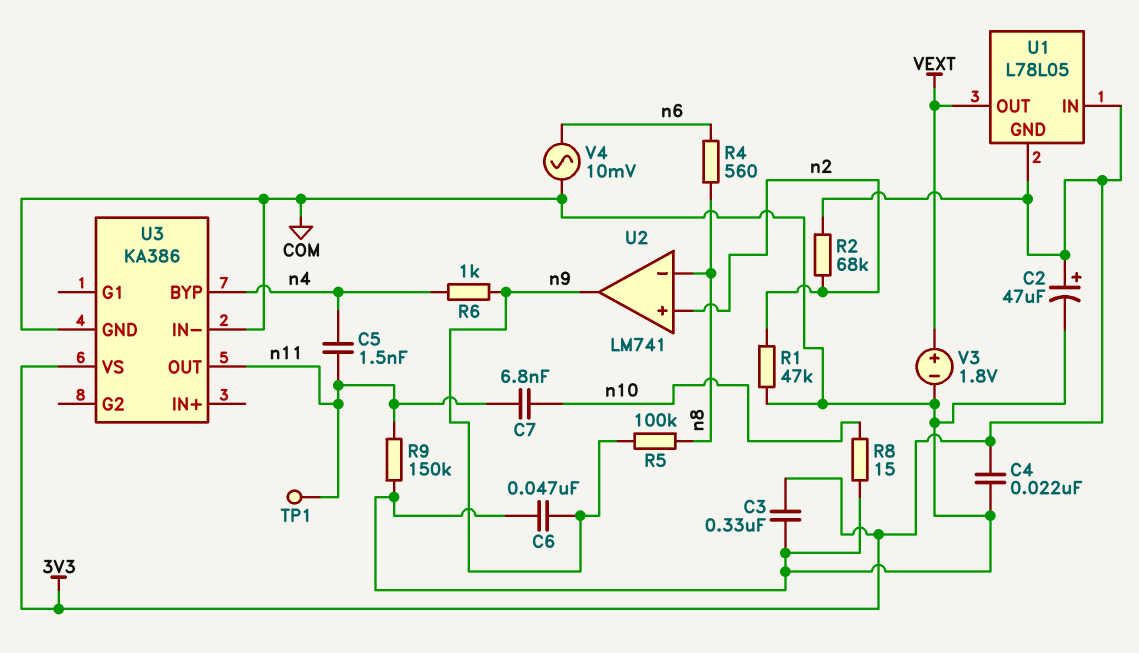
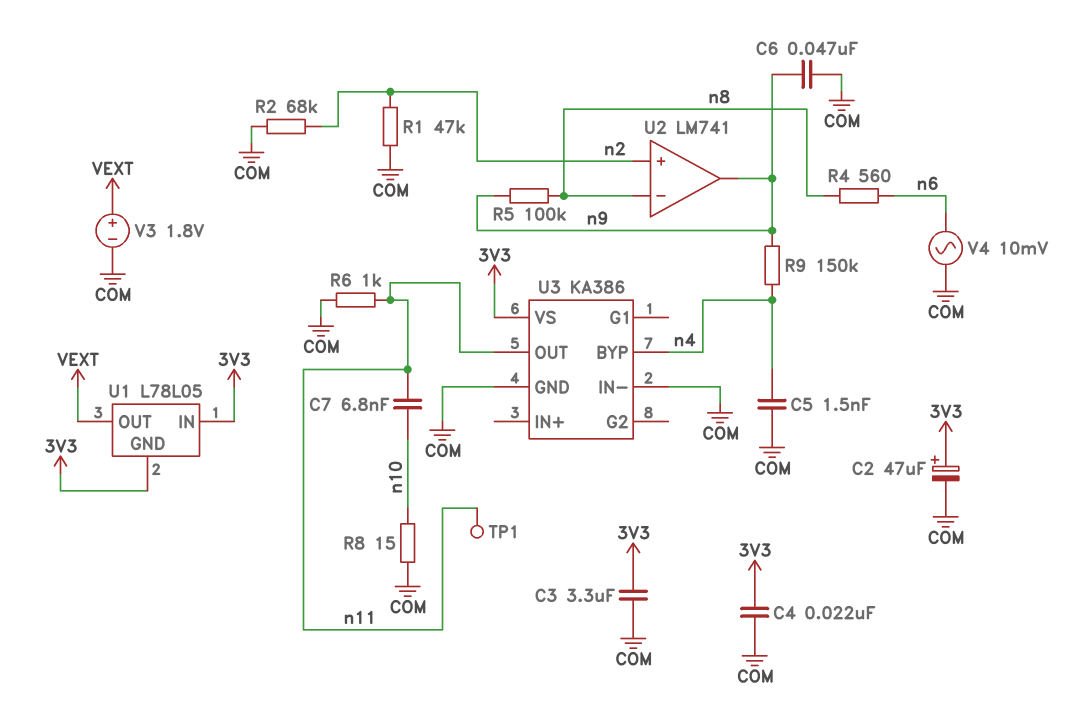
C3: 330nF (3V3, COM) -> 3.3uF (3V3, COM)
C5: 1.5nF (n4, n11) -> 1.5nF (COM, n4)
R2: 68k (3V3, n2) -> 68k (COM, n2)
R6: 1k (n4, n9) -> 1k (COM, n11)
R9: 150k (COM, n11) -> 150k (n4, n9)

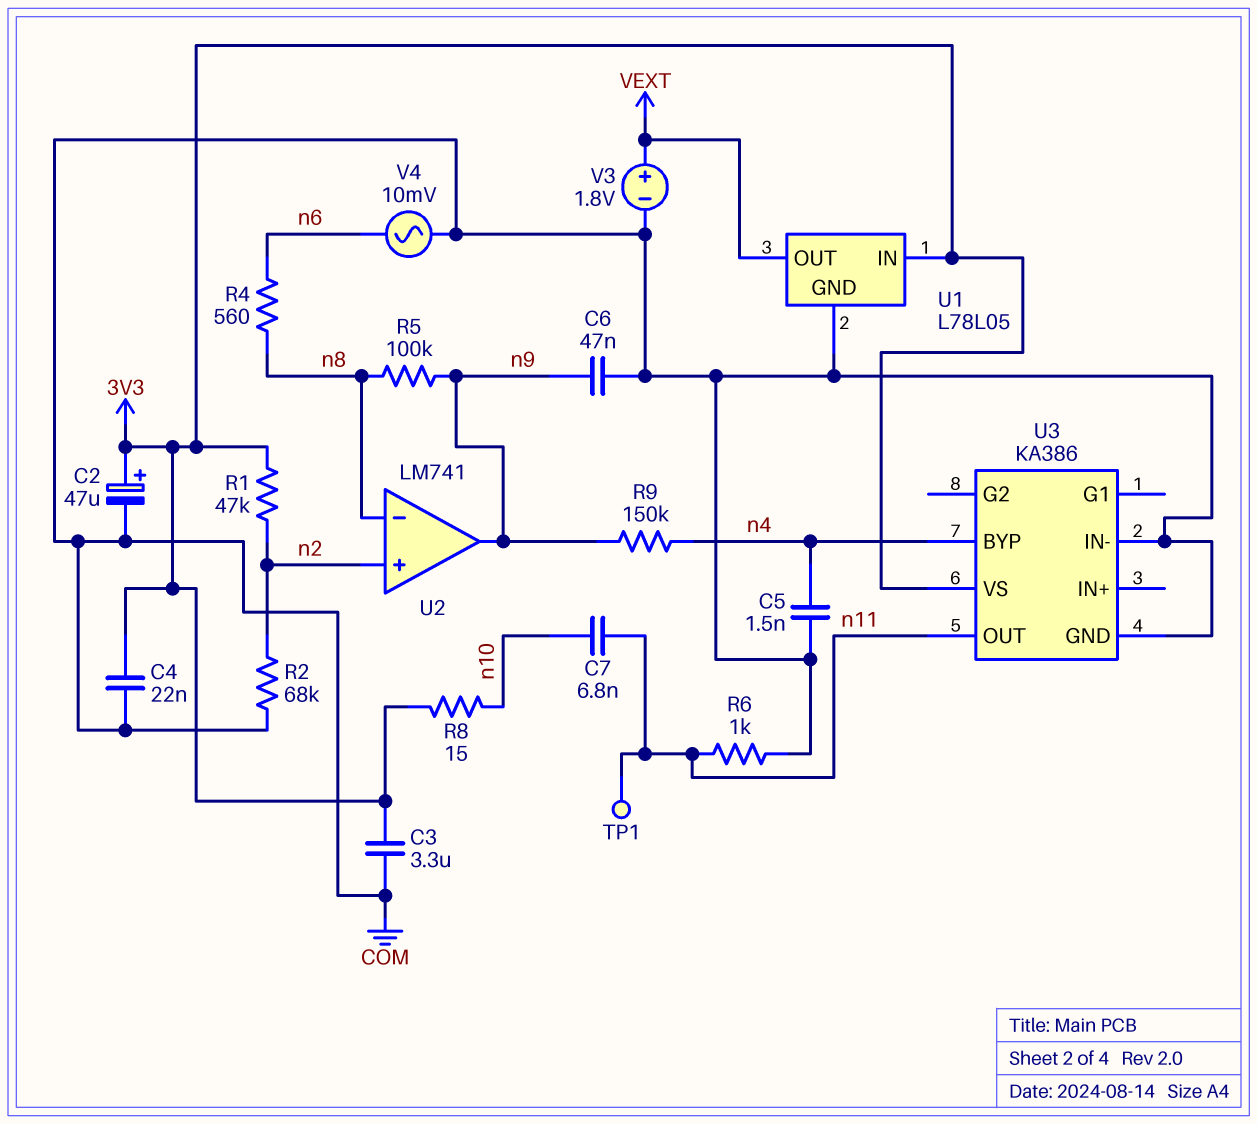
R1: 47k (COM, n2) -> 47k (3V3, n2)
R8: 15 (COM, n10) -> 15 (3V3, n10)
U1 pin GND: 3V3 -> COM

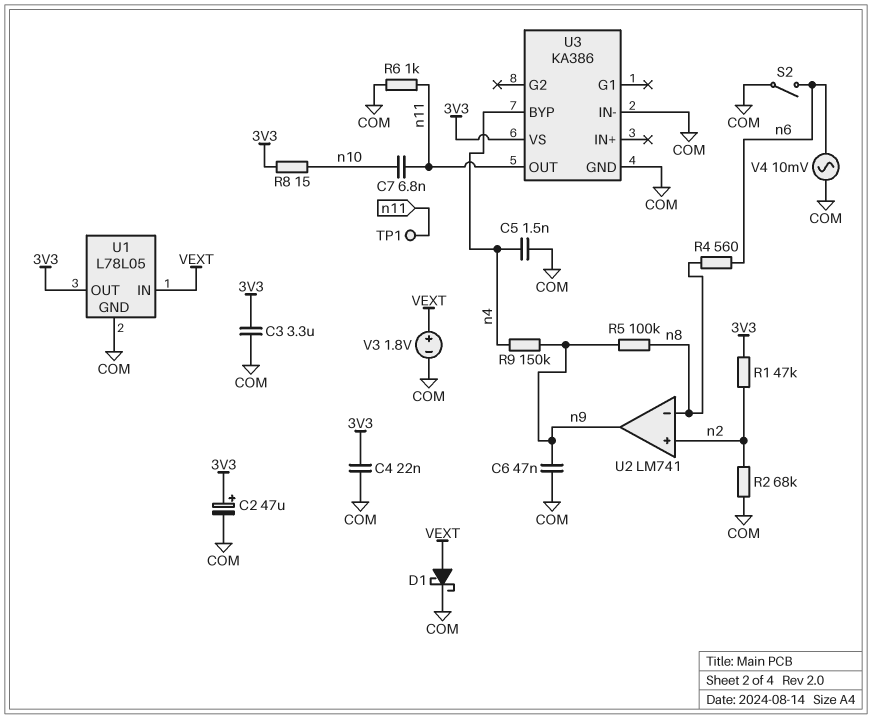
D1: none -> schottky (A VEXT, K COM)
S2: none -> switch (COM, n6)
U1 pin IN: 3V3 -> VEXT
U1 pin OUT: VEXT -> 3V3

